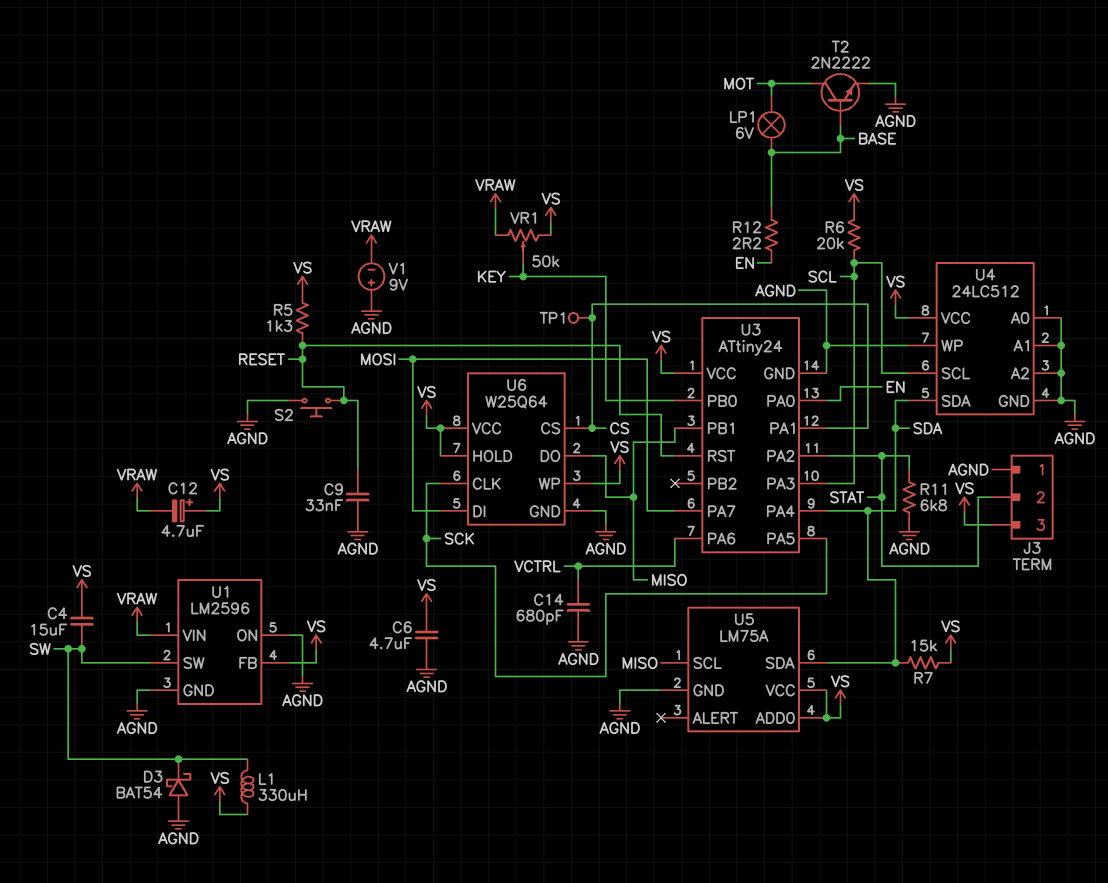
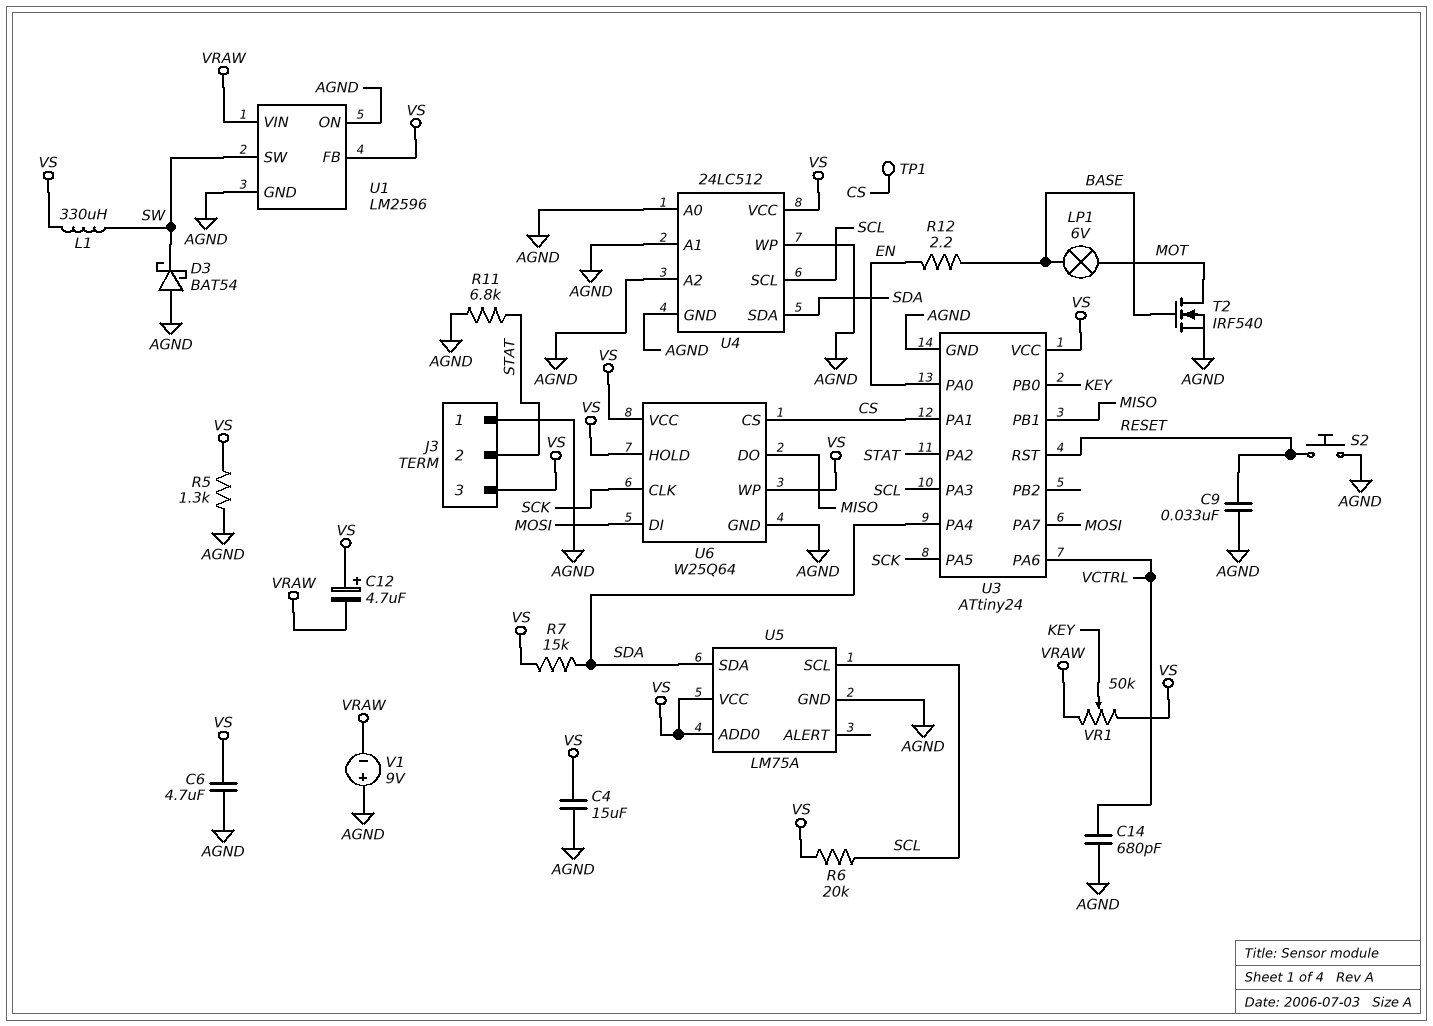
C4: 15uF (SW, VS) -> 15uF (AGND, VS)
R5: 1.3k (RESET, VS) -> 1.3k (AGND, VS)
T2: NPN 2N2222 (B BASE, C MOT, E AGND) -> NMOS IRF540 (G BASE, D MOT, S AGND)
U5 pin SCL: MISO -> SCL

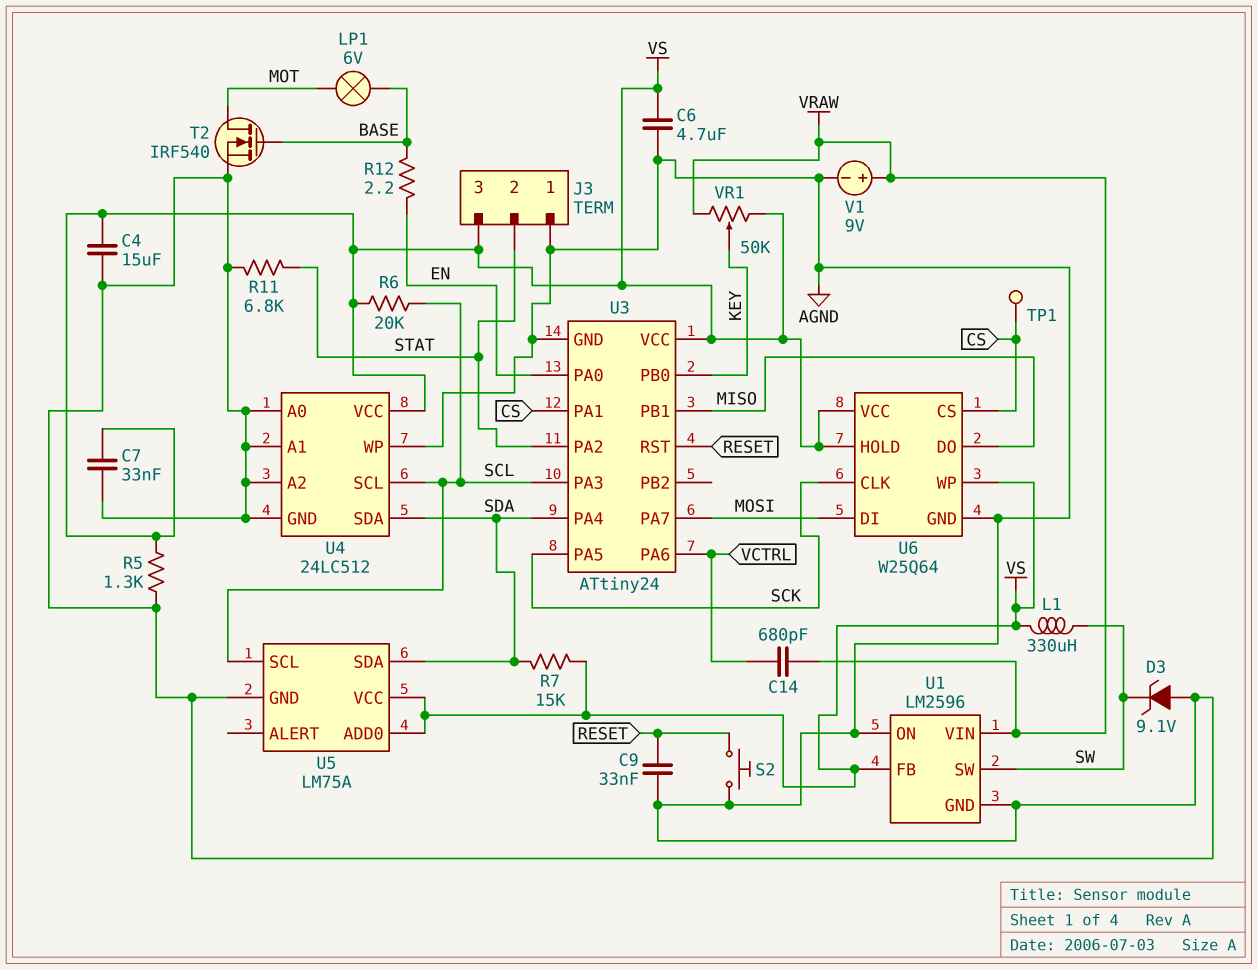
C7: none -> 33nF (AGND, VS)
C12: 4.7uF (plus VS, minus VRAW) -> none
C14: 680pF (AGND, VCTRL) -> 680pF (VCTRL, VRAW)
D3: schottky BAT54 (A AGND, K SW) -> zener 9.1V (A AGND, K SW)
V1: 9V (plus AGND, minus VRAW) -> 9V (plus VRAW, minus AGND)

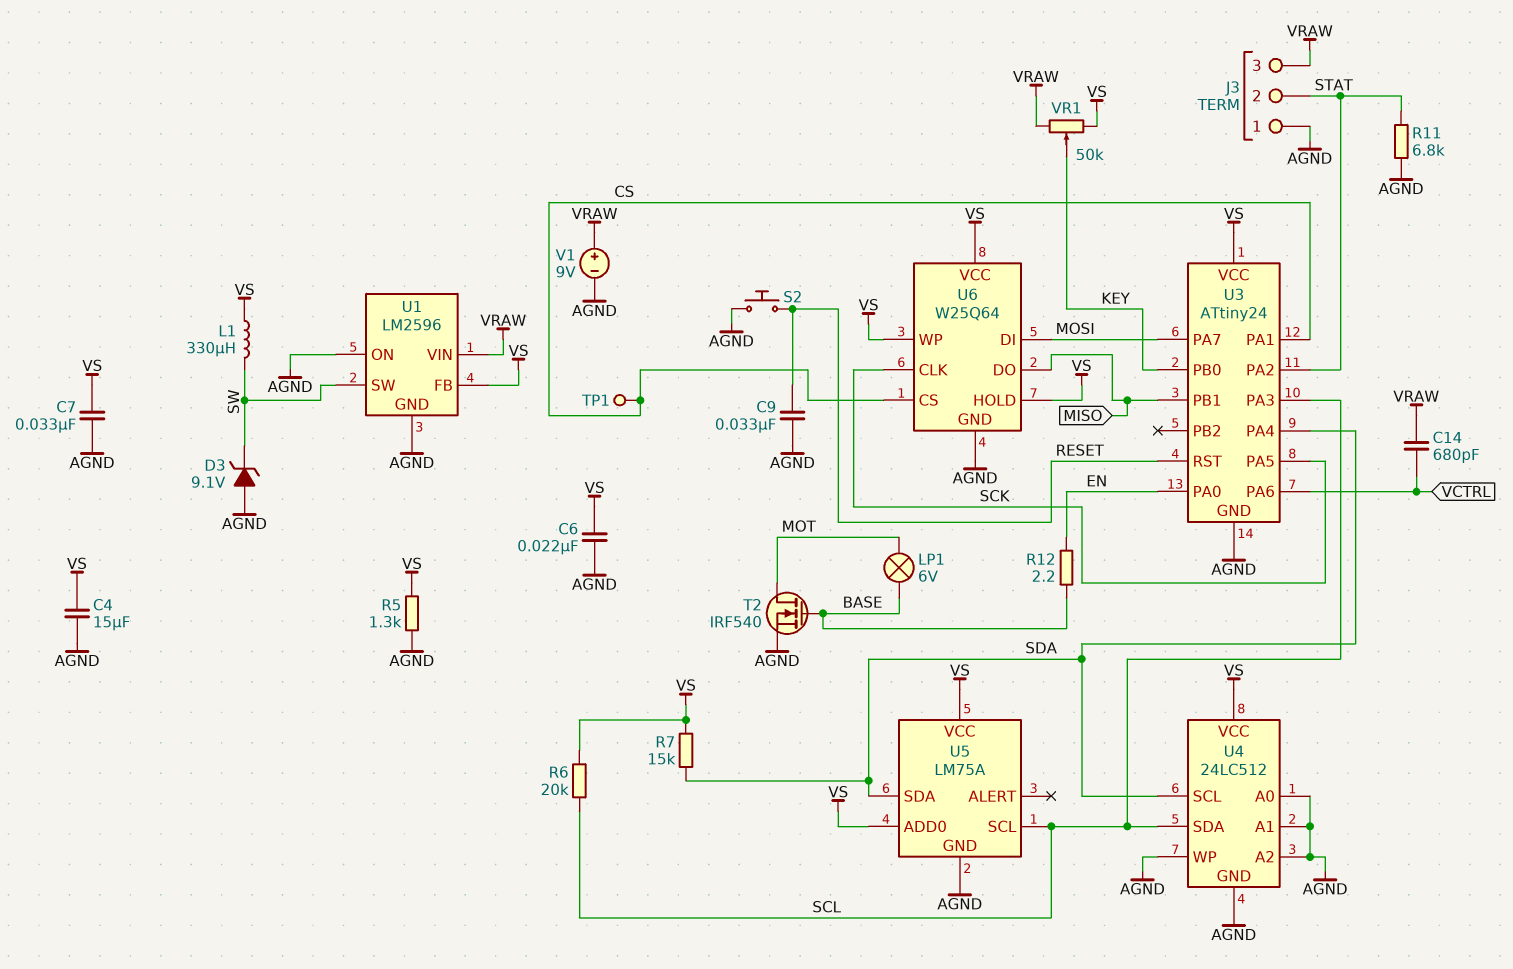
C6: 4.7uF (AGND, VS) -> 22nF (AGND, VS)
J3 pin 3: VS -> VRAW
U4 pin SCL: SCL -> SDA
U4 pin SDA: SDA -> SCL

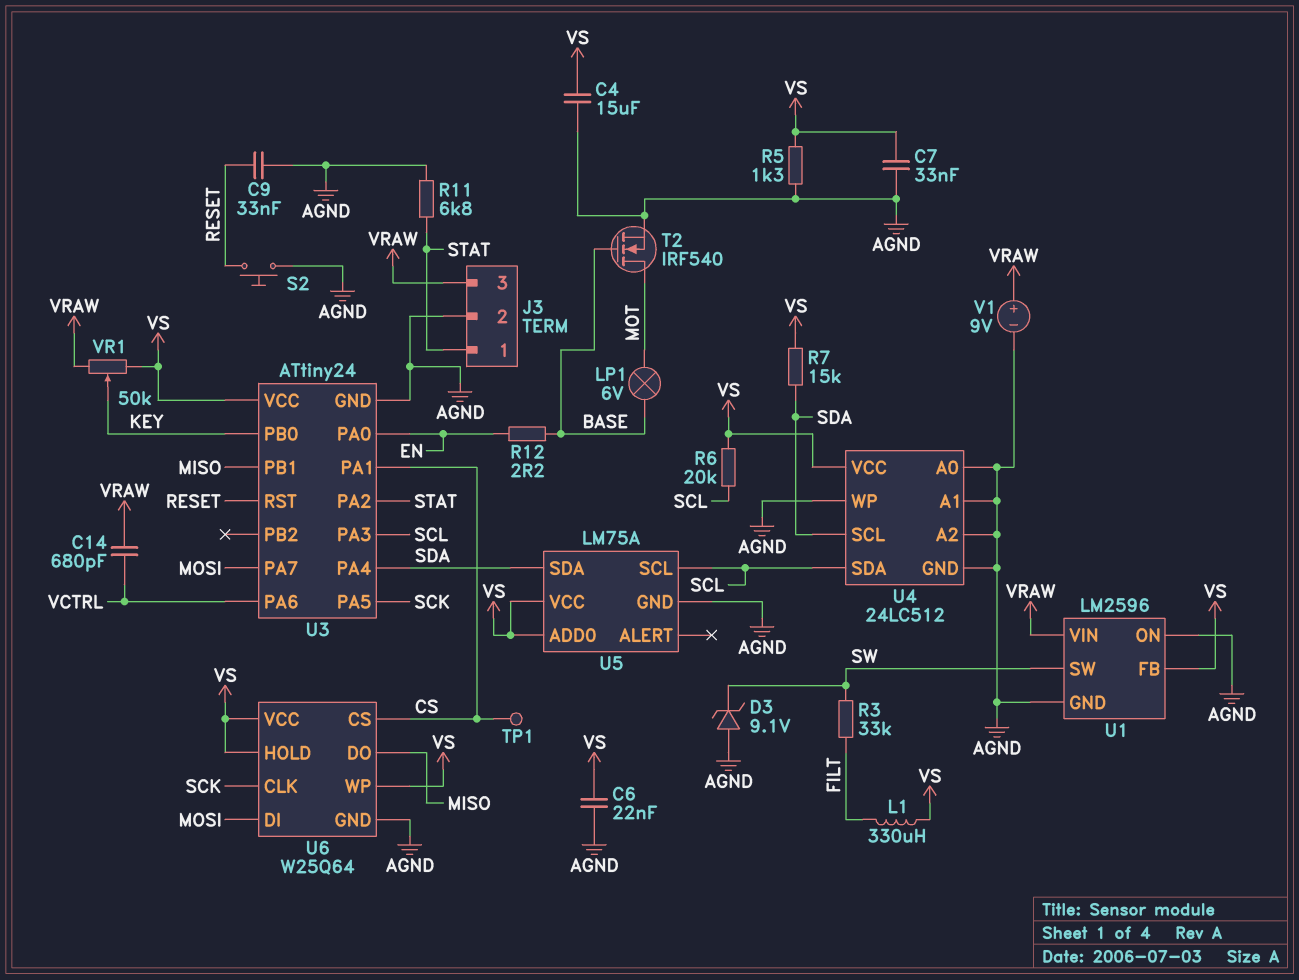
J3 pin 1: AGND -> STAT
J3 pin 2: STAT -> AGND
L1: 330uH (SW, VS) -> 330uH (FILT, VS)
R3: none -> 33k (FILT, SW)

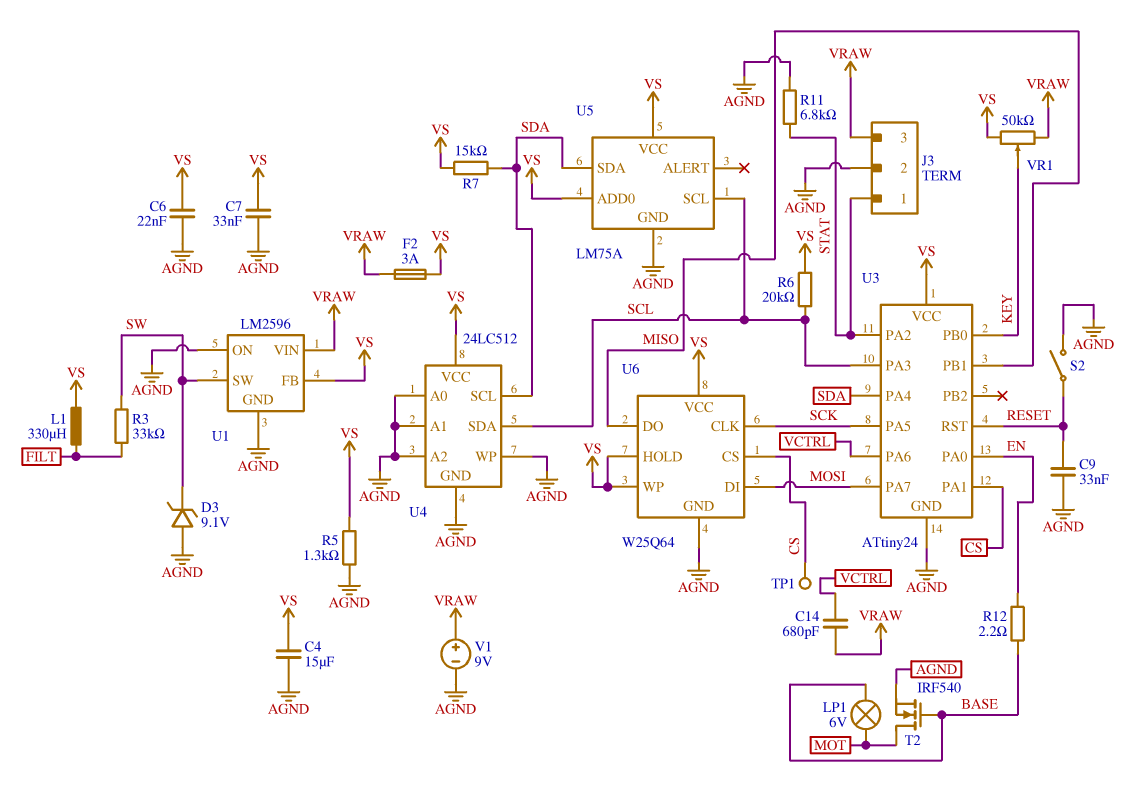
F2: none -> 3A (VRAW, VS)
S2: button (AGND, RESET) -> switch (AGND, RESET)

